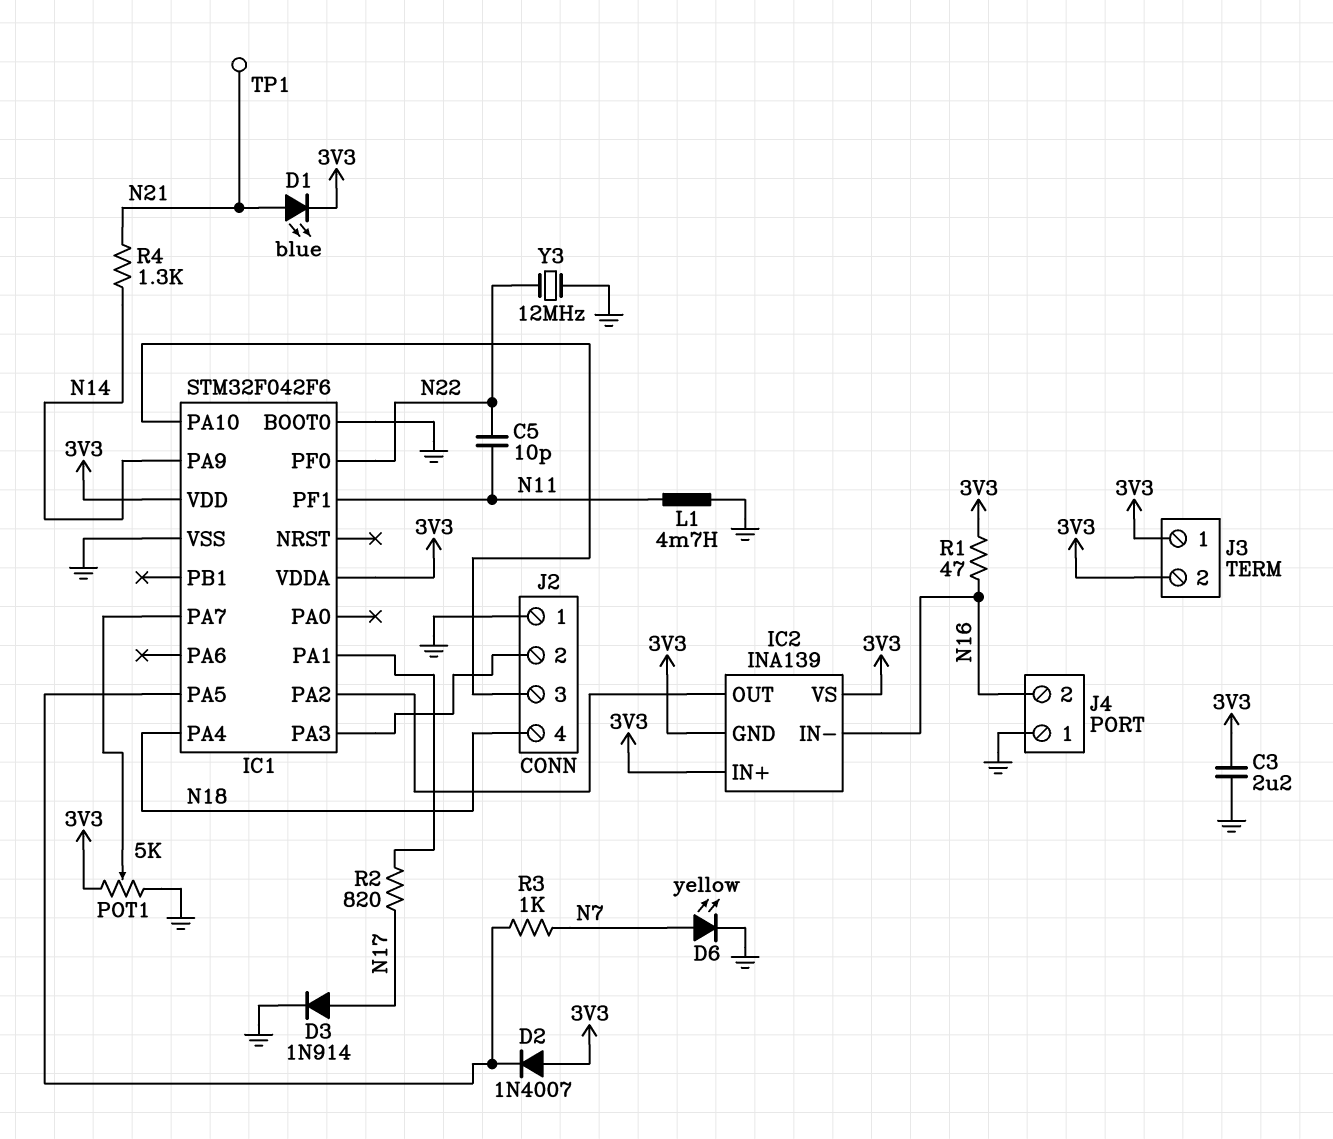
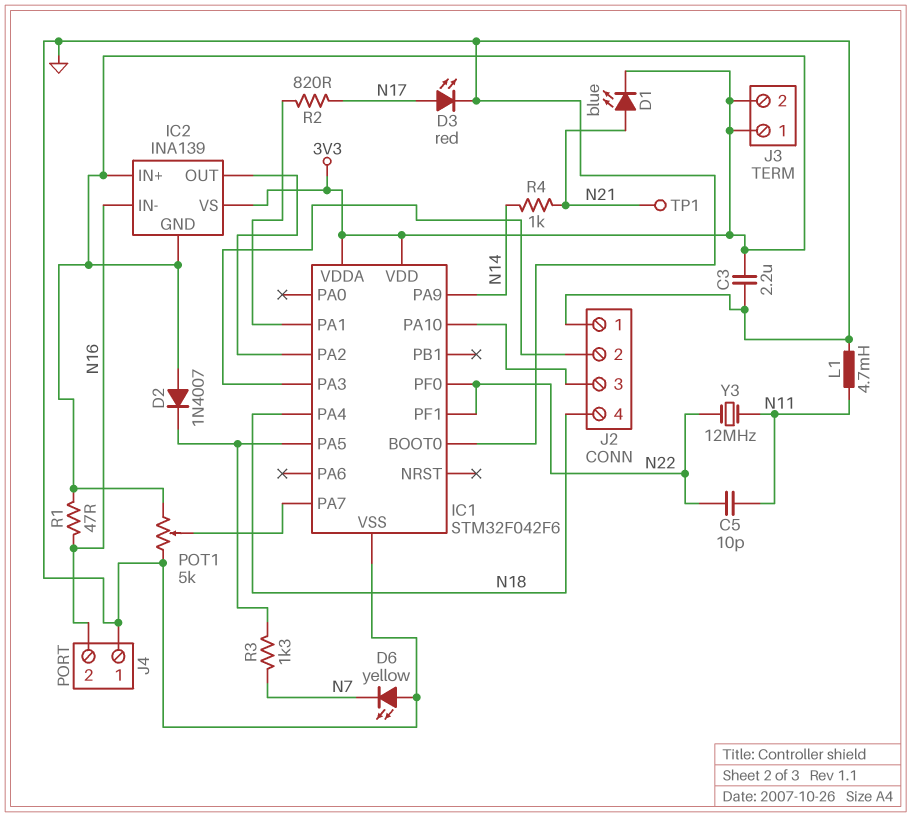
D3: diode 1N914 (A N17, K GND) -> LED red (A N17, K GND)
D6: LED yellow (A N7, K GND) -> LED yellow (A GND, K N7)
IC1 pin PF1: N11 -> N22
R3: 1k (IC1/PA5, N7) -> 1.3k (IC1/PA5, N7)
R4: 1.3k (N14, N21) -> 1k (N14, N21)
Y3: 12MHz (GND, N22) -> 12MHz (N11, N22)

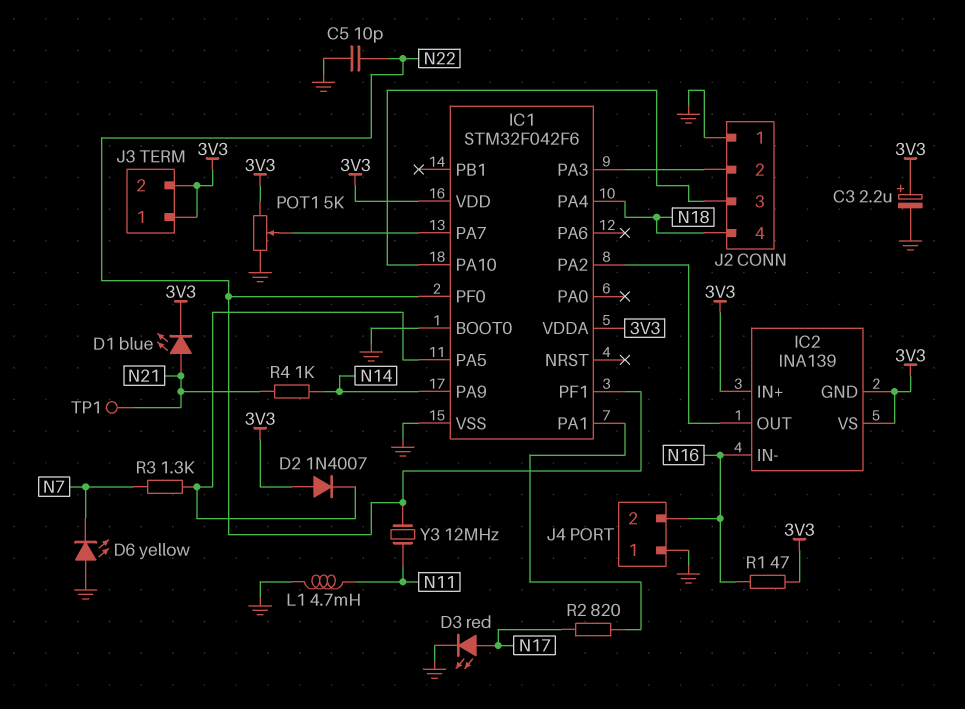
C3: 2.2uF (3V3, GND) -> 2.2uF (plus 3V3, minus GND)
C5: 10pF (N11, N22) -> 10pF (GND, N22)

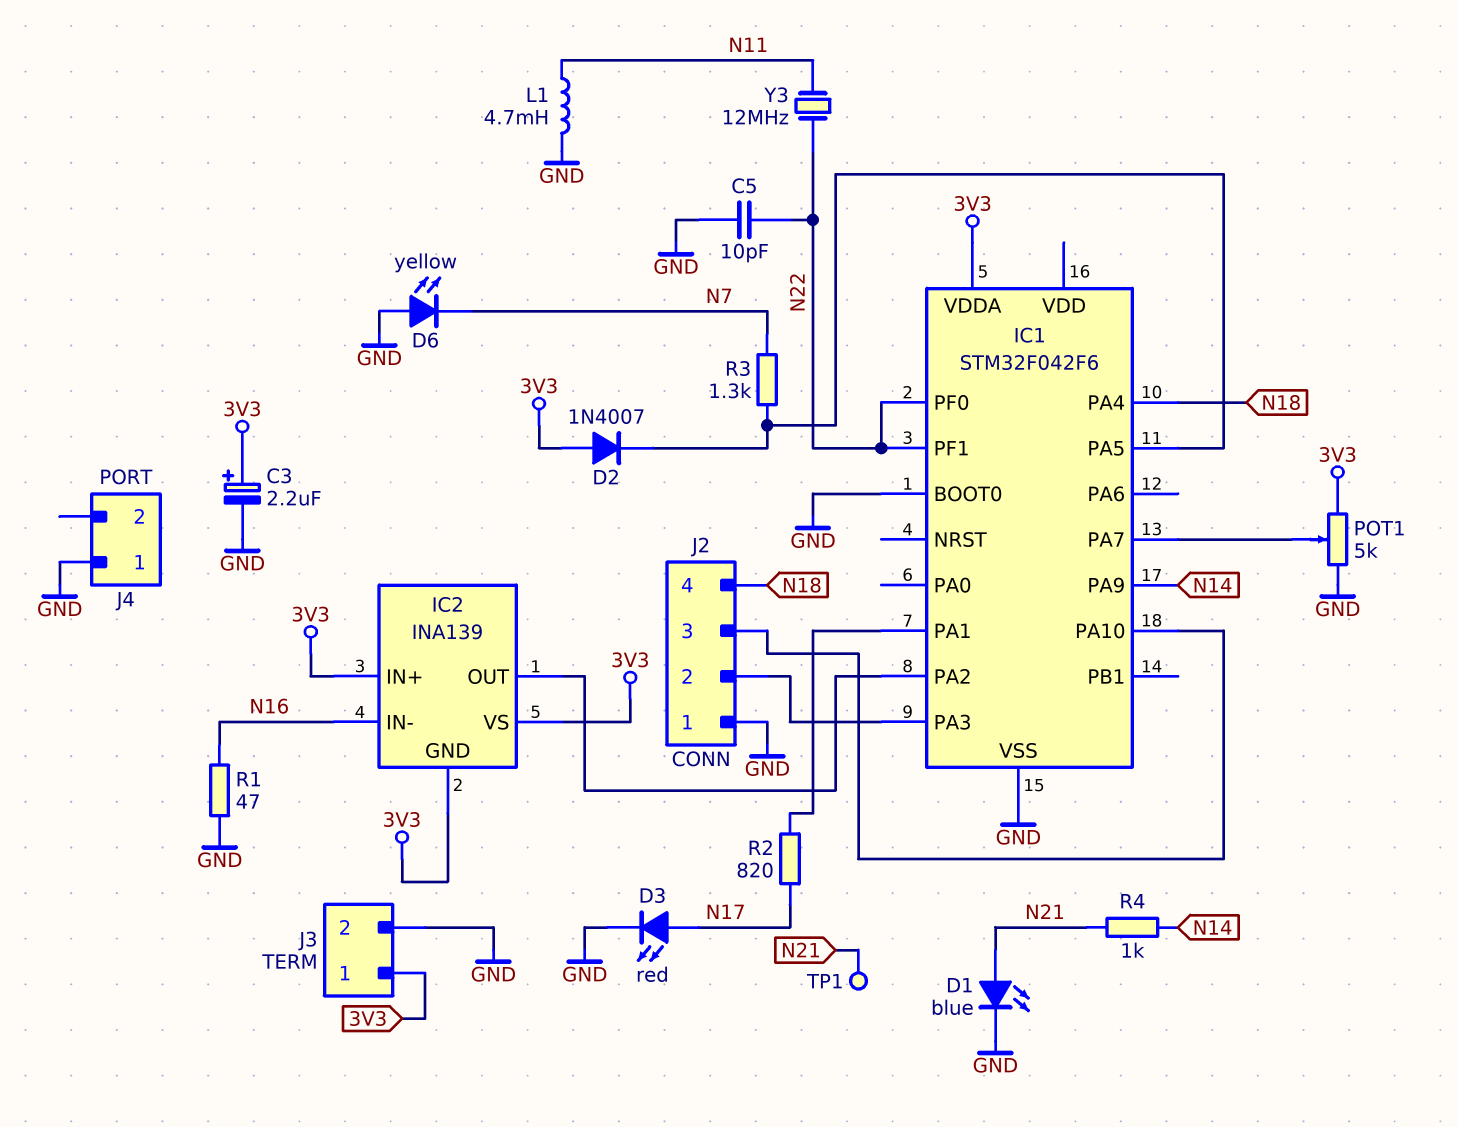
D1: LED blue (A N21, K 3V3) -> LED blue (A N21, K GND)
IC1 pin VDD: 3V3 -> none
J3 pin 2: 3V3 -> GND
J4 pin 2: N16 -> none
R1: 47 (3V3, N16) -> 47 (GND, N16)

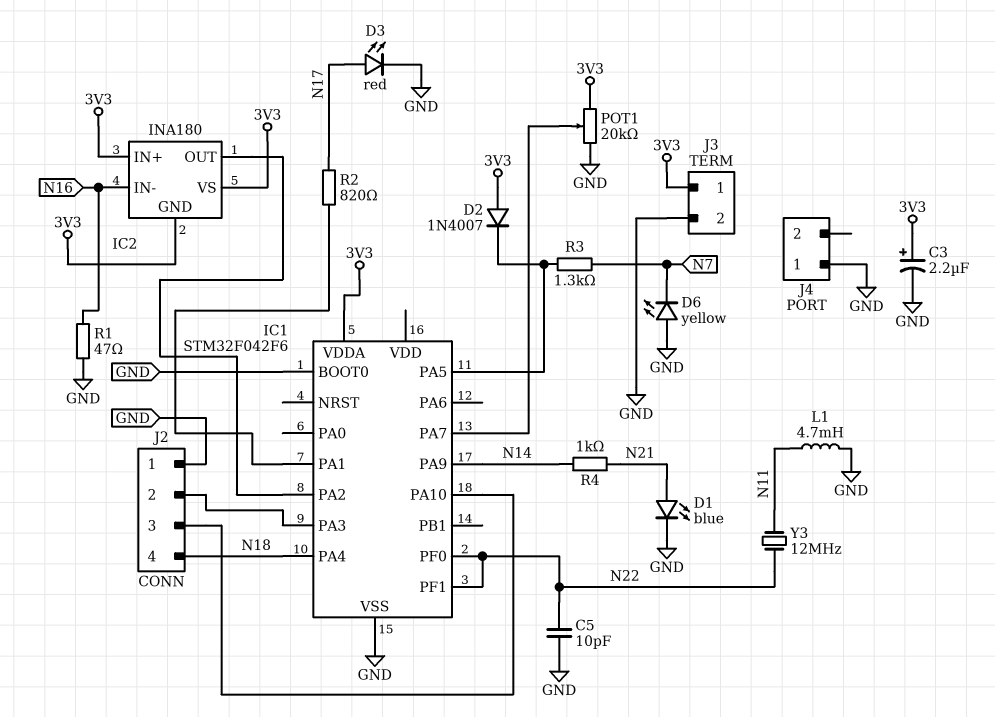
IC2: INA139 -> INA180
POT1: 5k (3V3, GND, wiper IC1/PA7) -> 20k (3V3, GND, wiper IC1/PA7)
TP1: test point (N21) -> none

